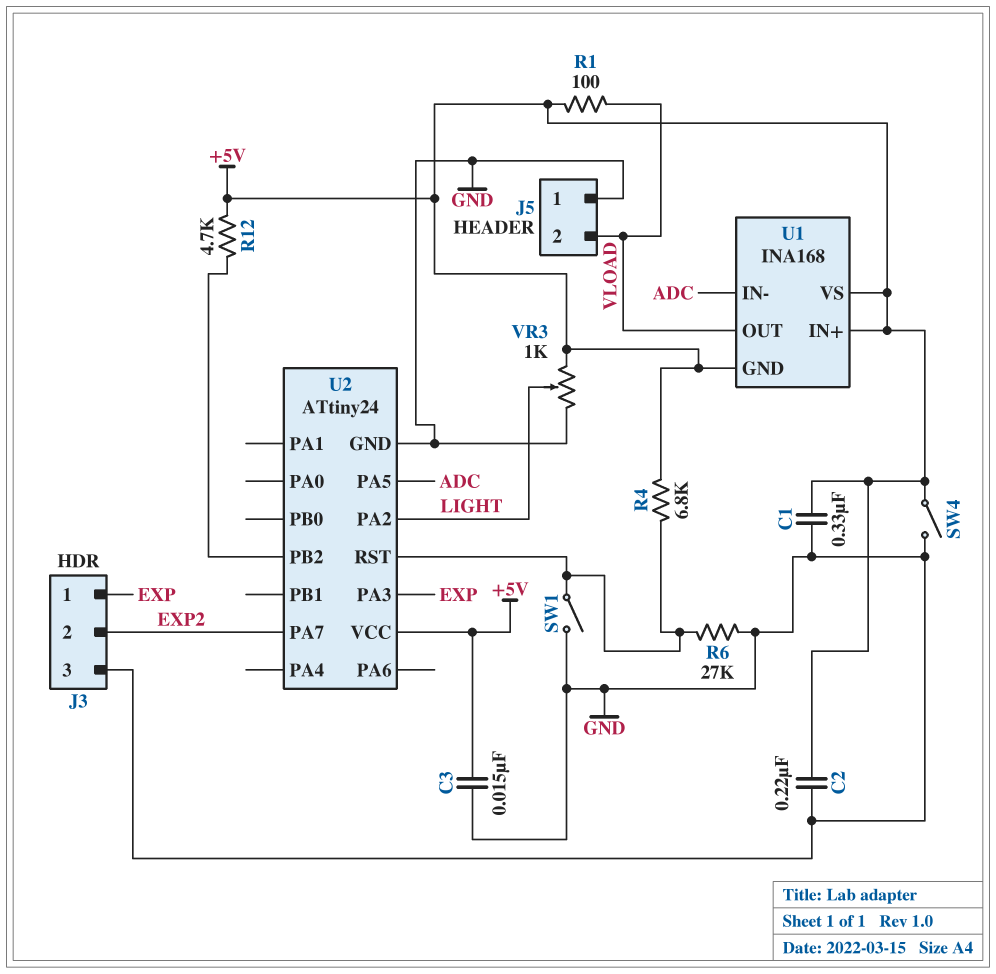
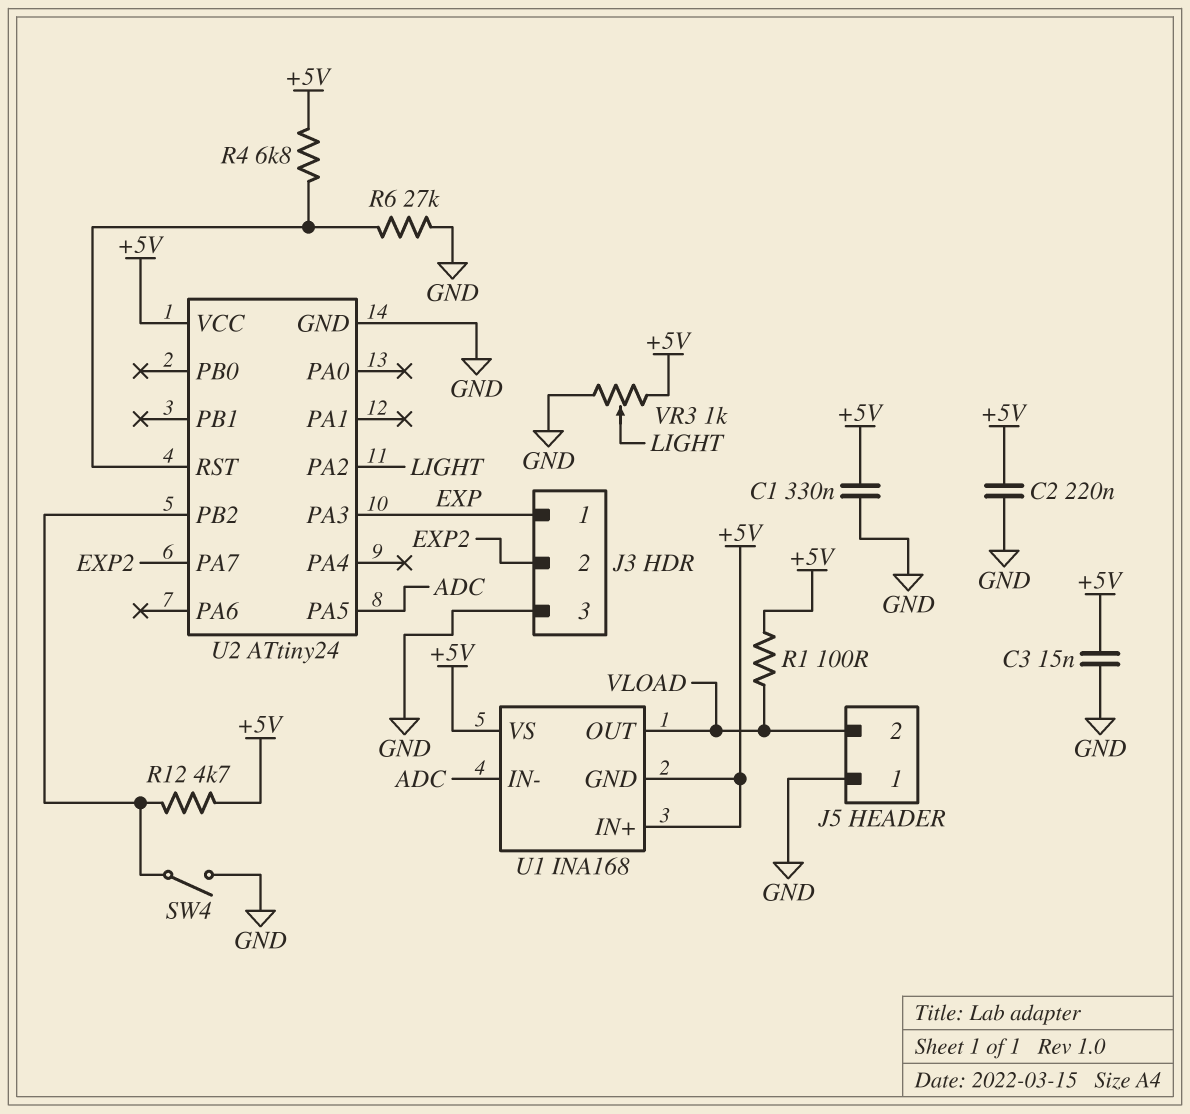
SW1: switch (GND, U2/RST) -> none
SW4: switch (+5V, GND) -> switch (GND, U2/PB2)

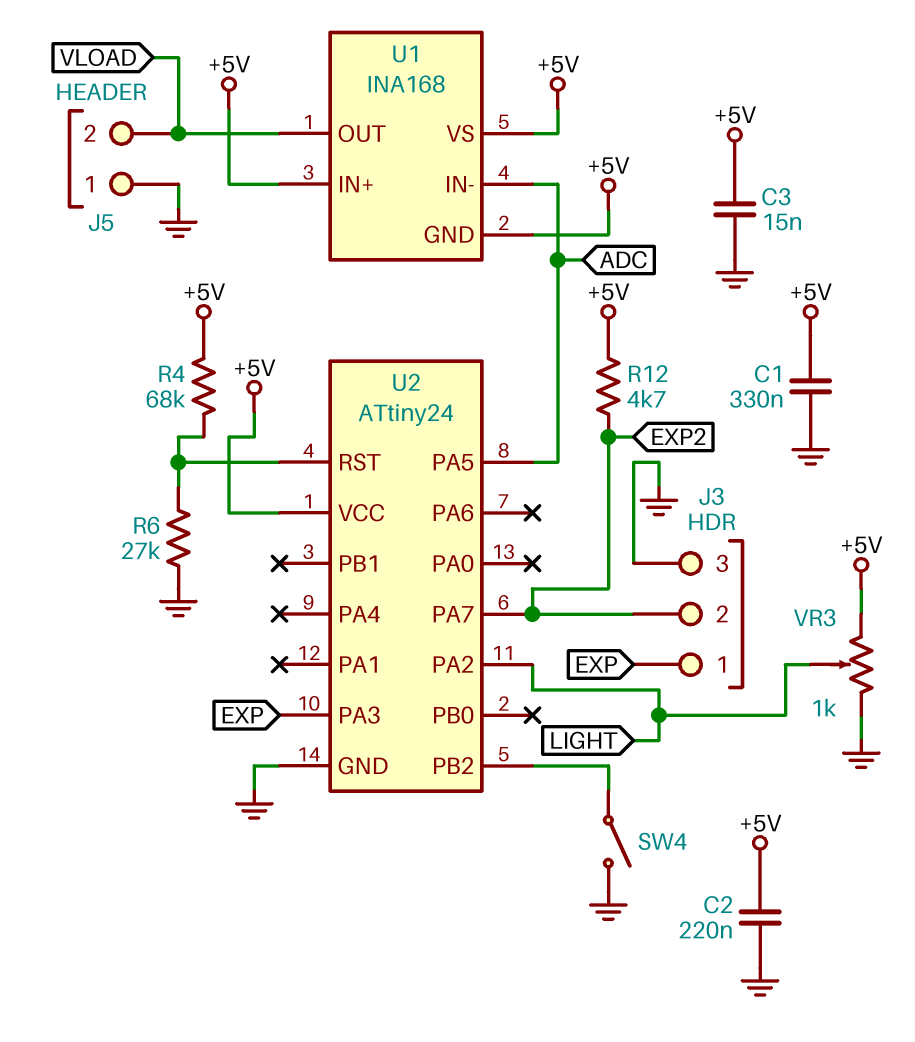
R1: 100 (+5V, VLOAD) -> none
R4: 6.8k (+5V, U2/RST) -> 68k (+5V, U2/RST)
R12: 4.7k (+5V, U2/PB2) -> 4.7k (+5V, EXP2)

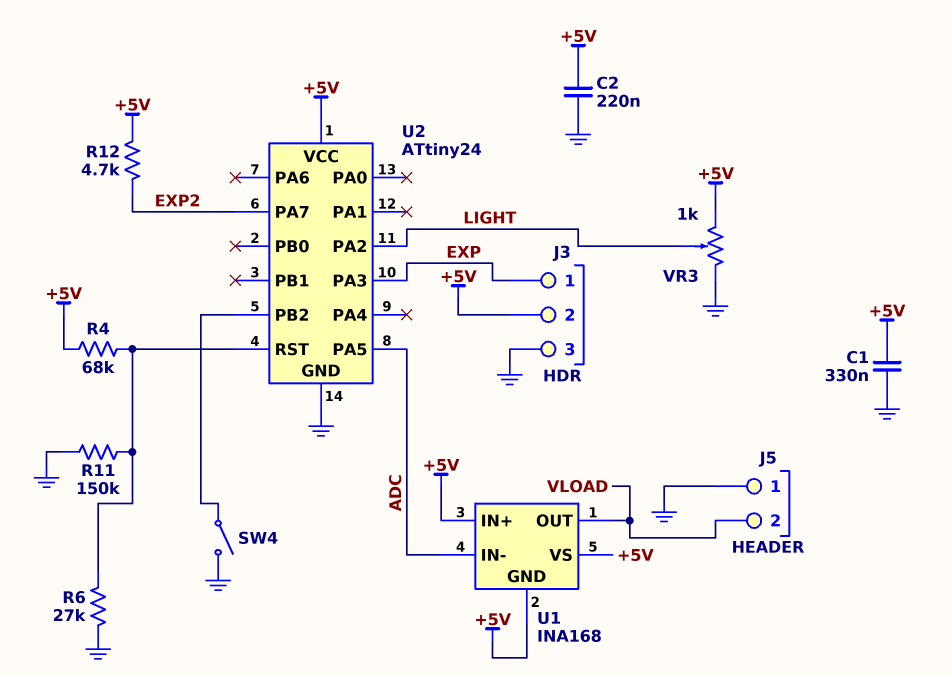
C3: 15nF (+5V, GND) -> none
J3 pin 2: EXP2 -> +5V
R11: none -> 150k (GND, U2/RST)

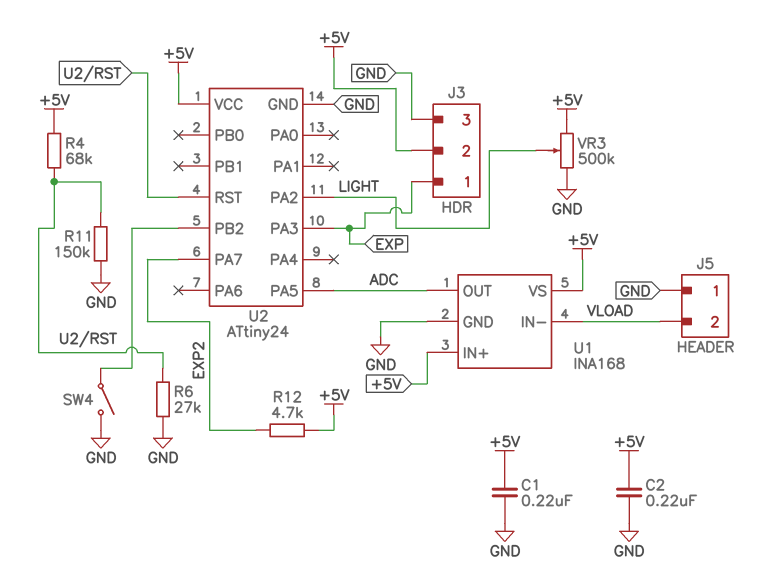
C1: 330nF (+5V, GND) -> 220nF (+5V, GND)
U1 pin GND: +5V -> GND
U1 pin IN-: ADC -> VLOAD
U1 pin OUT: VLOAD -> ADC
VR3: 1k (+5V, GND, wiper LIGHT) -> 500k (+5V, GND, wiper LIGHT)

